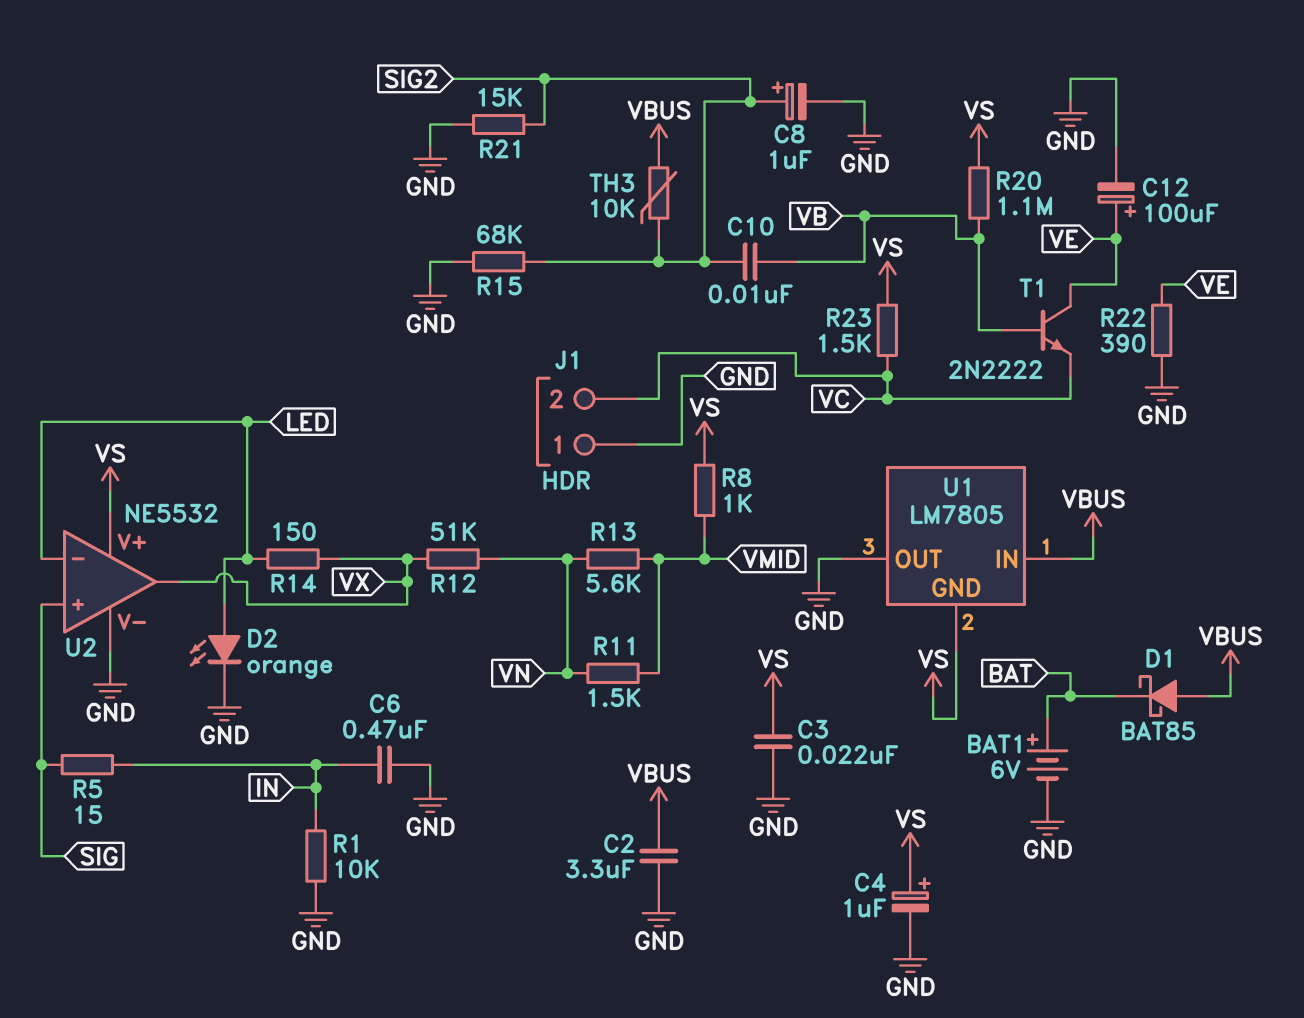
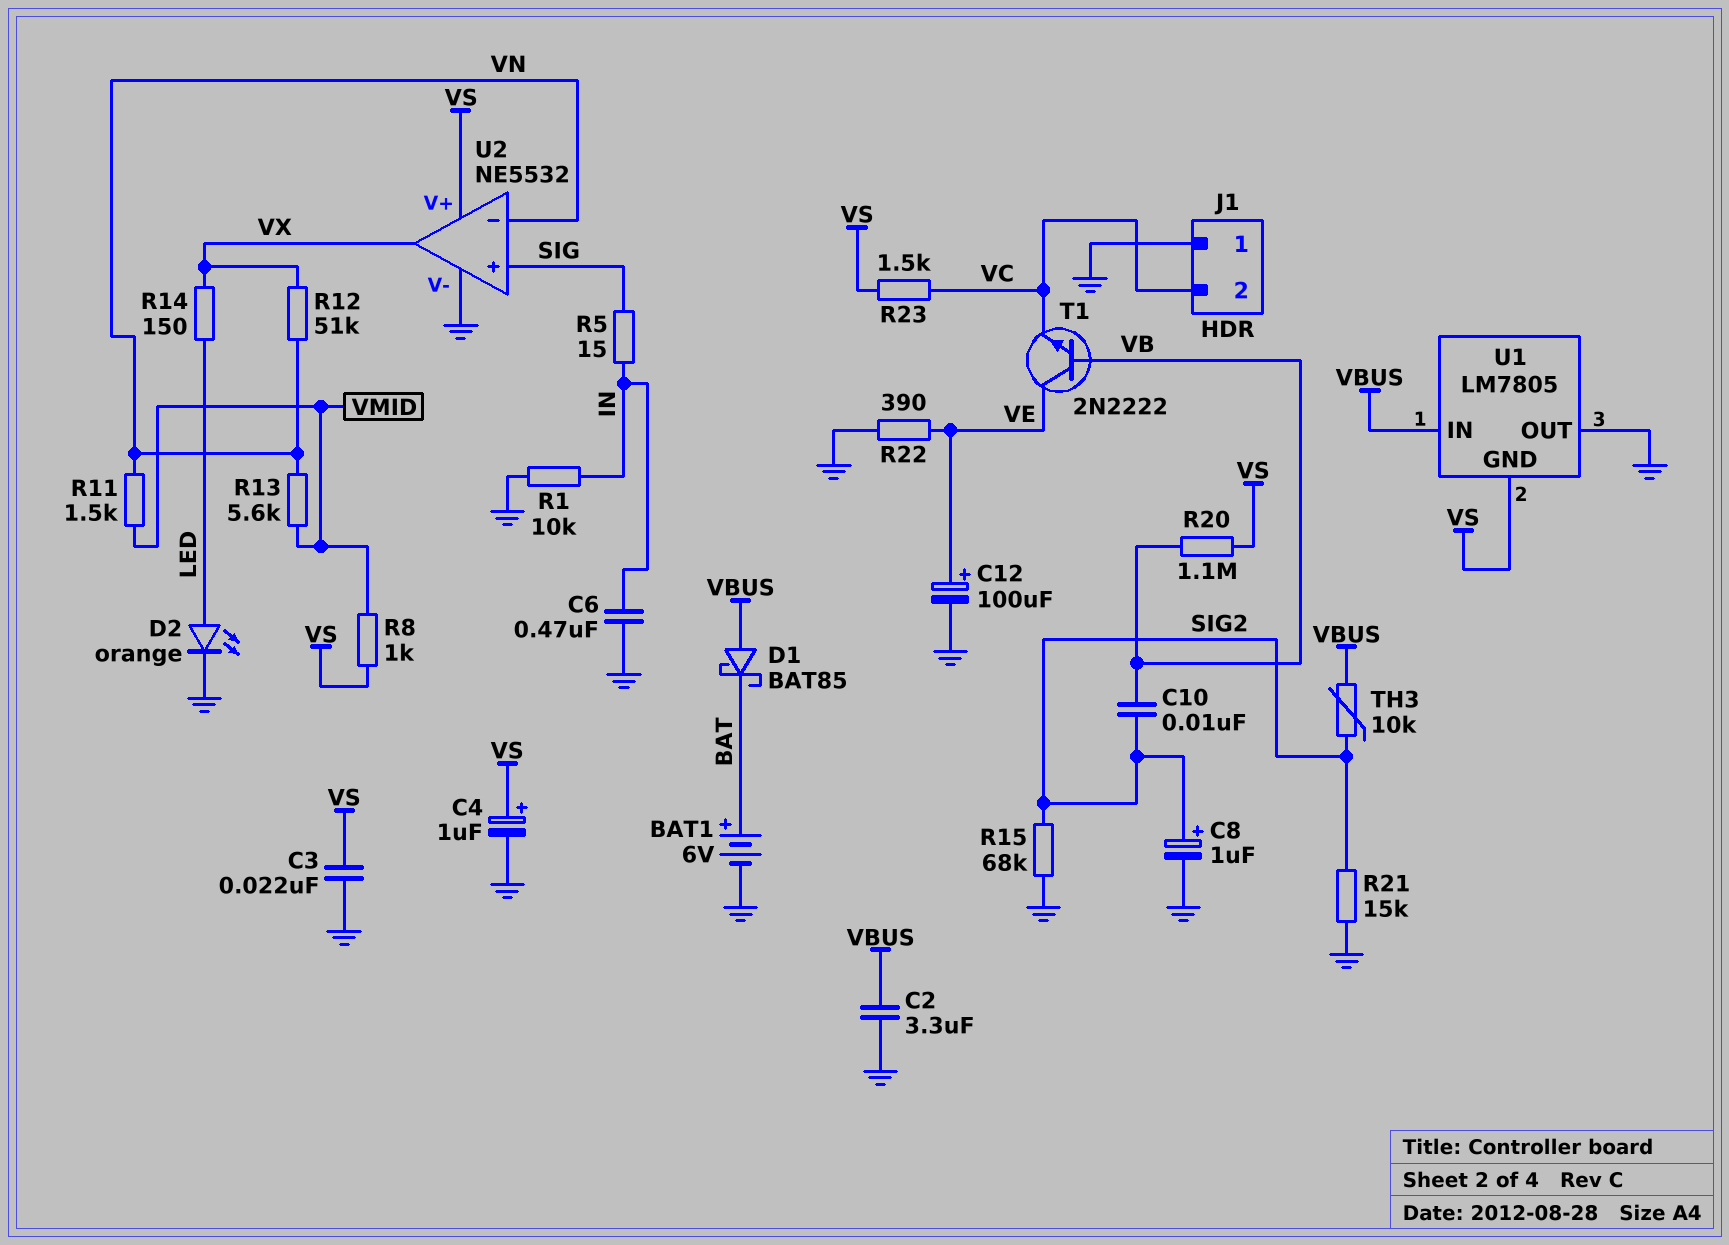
U2 pin in-: LED -> VN

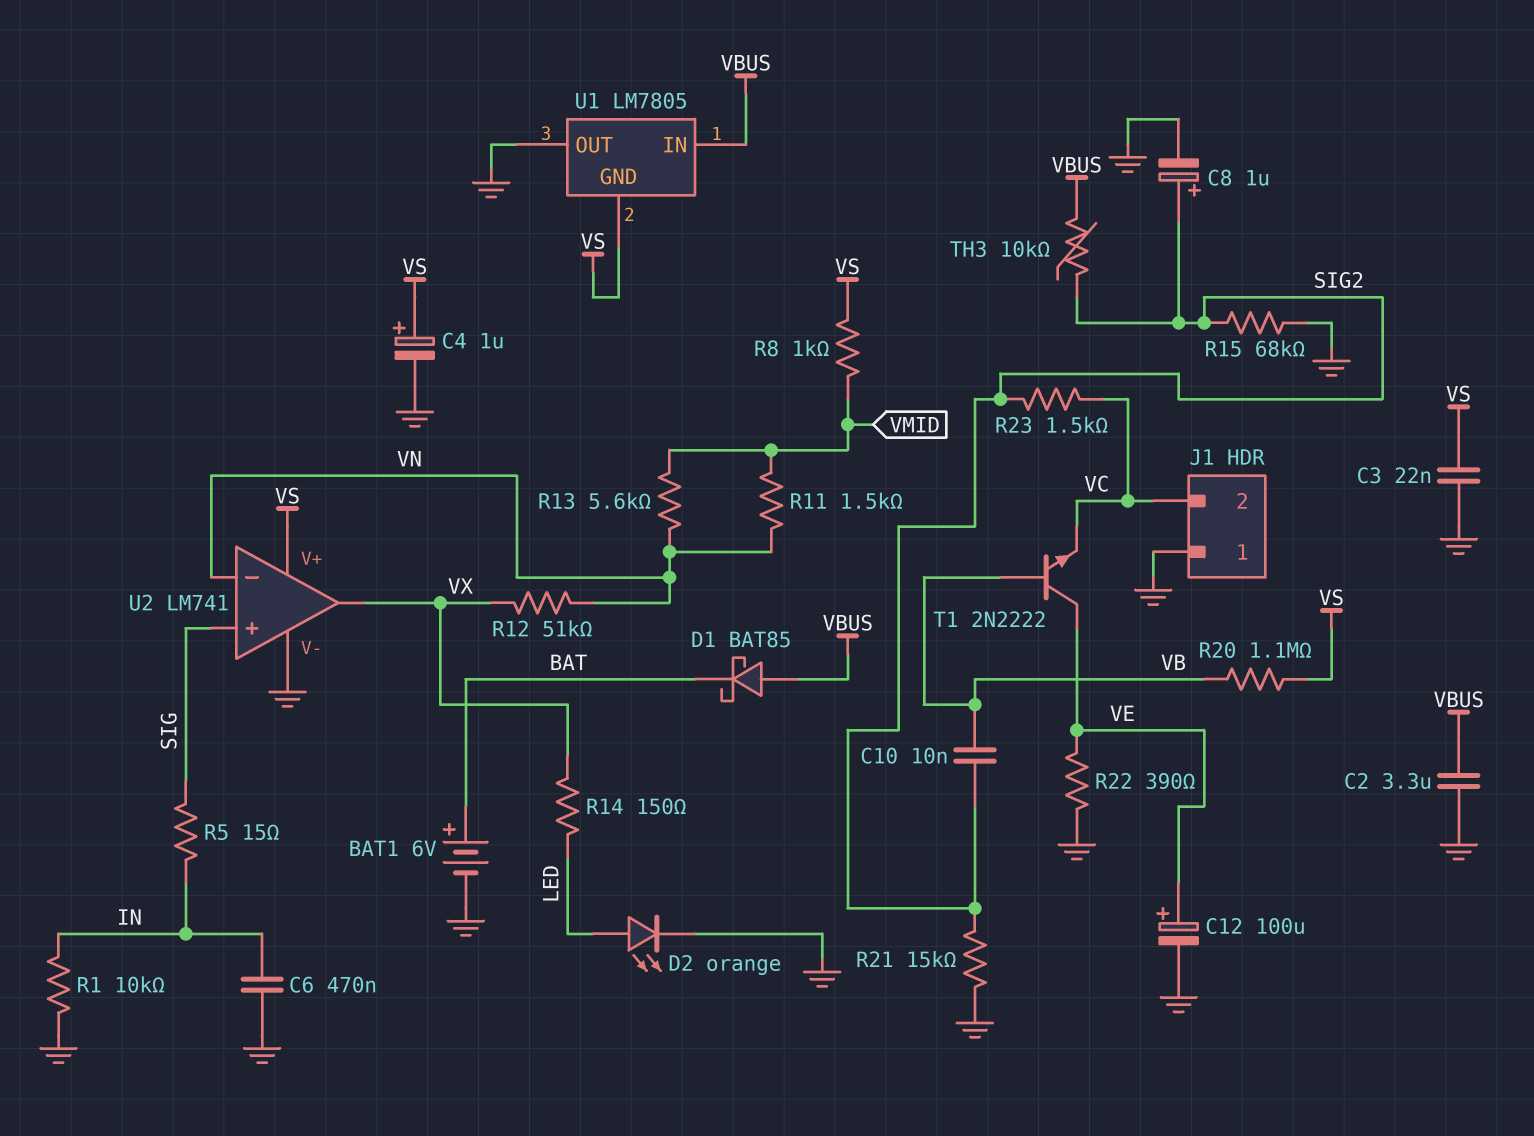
R23: 1.5k (VC, VS) -> 1.5k (SIG2, VC)
U2: NE5532 -> LM741

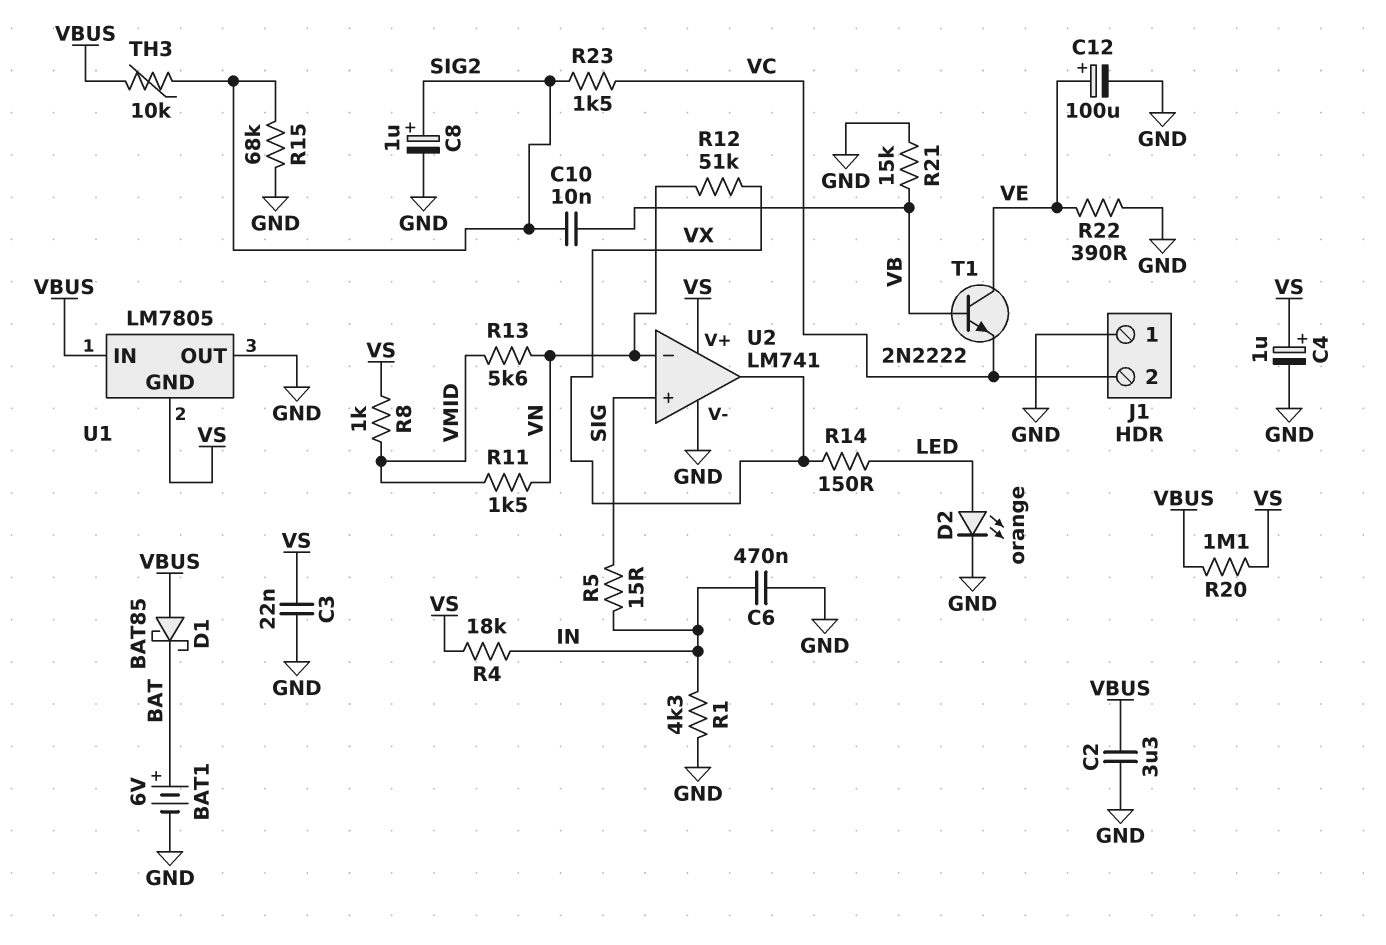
R1: 10k (GND, IN) -> 4.3k (GND, IN)
R4: none -> 18k (IN, VS)
R20: 1.1M (VB, VS) -> 1.1M (VBUS, VS)
R21: 15k (GND, SIG2) -> 15k (GND, VB)

